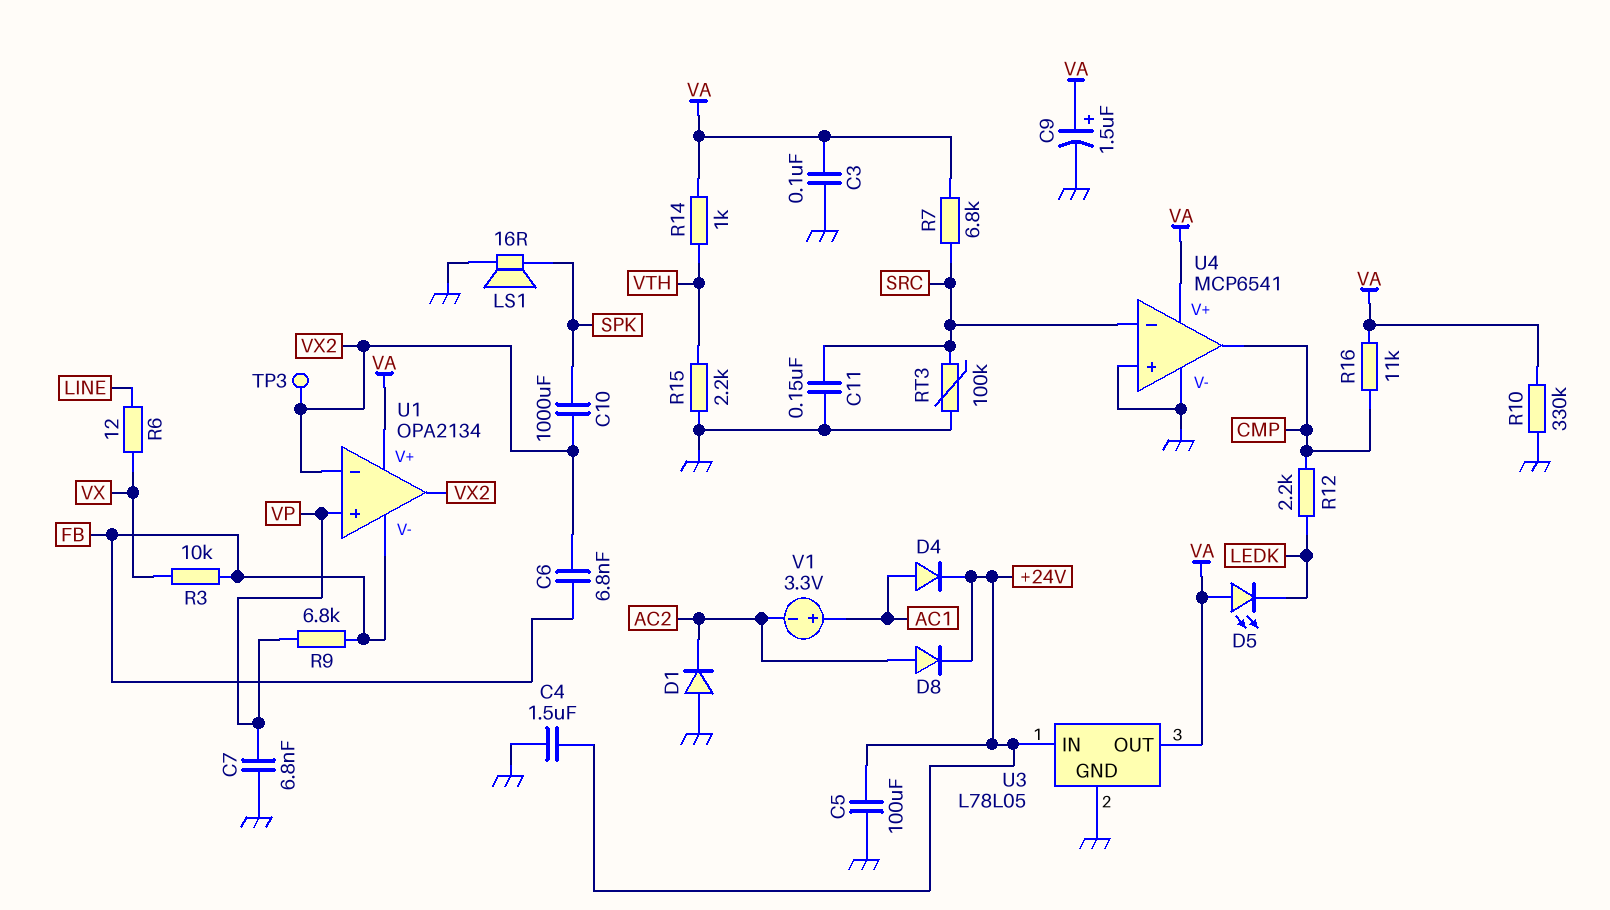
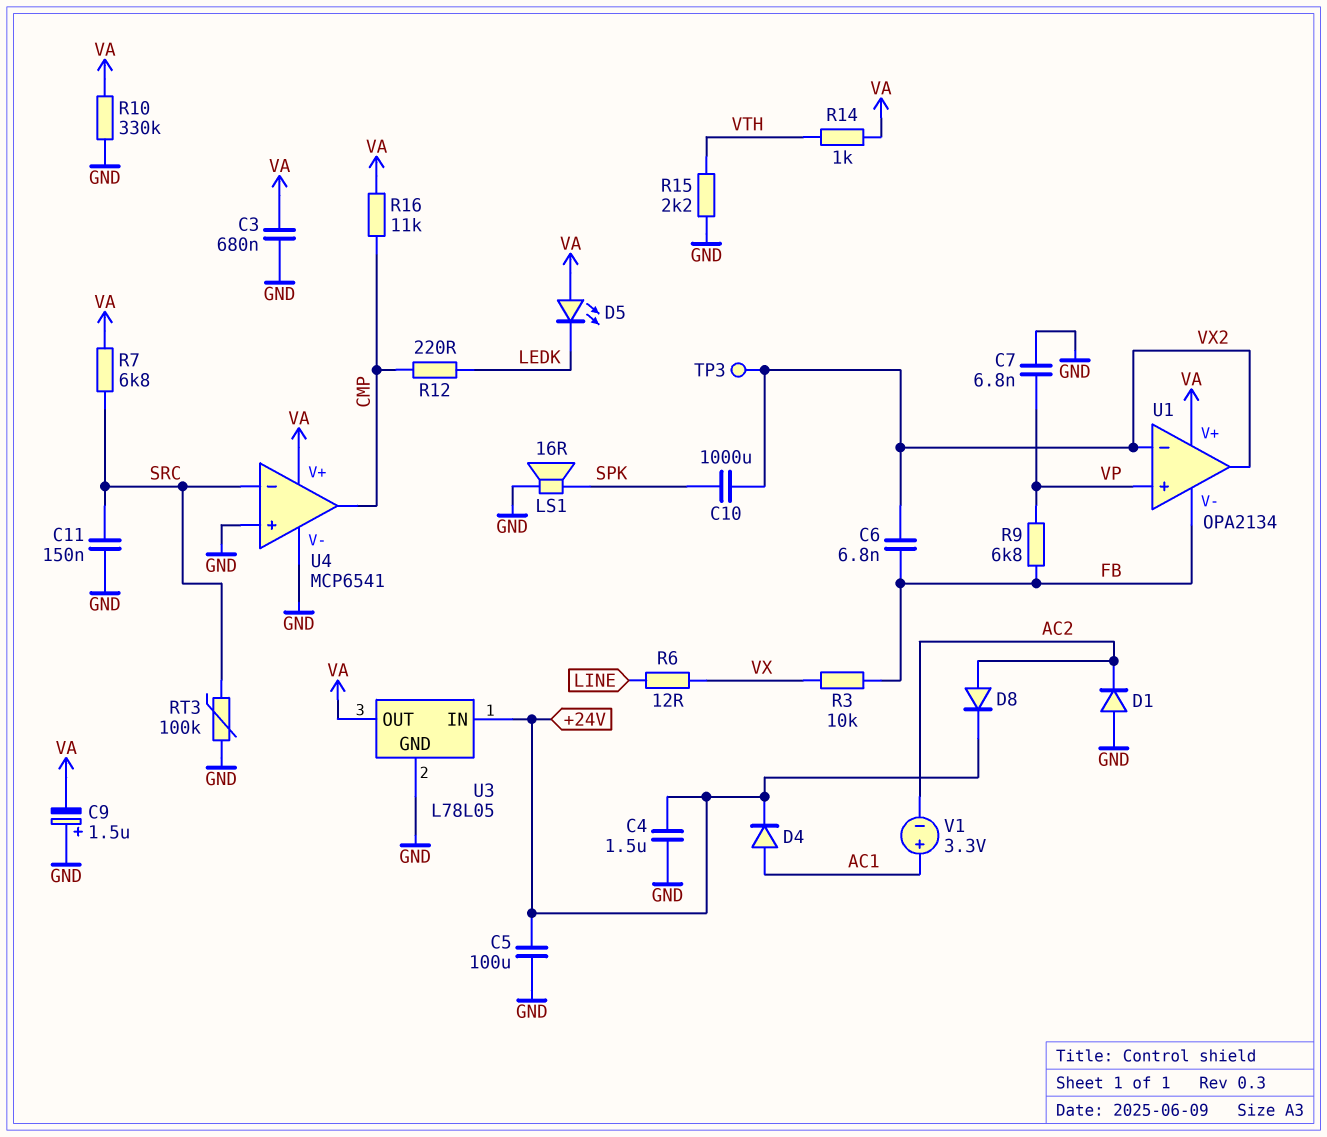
C3: 100nF (GND, VA) -> 680nF (GND, VA)
C9: 1.5uF (plus VA, minus GND) -> 1.5uF (plus GND, minus VA)
R12: 2.2k (CMP, LEDK) -> 220 (CMP, LEDK)

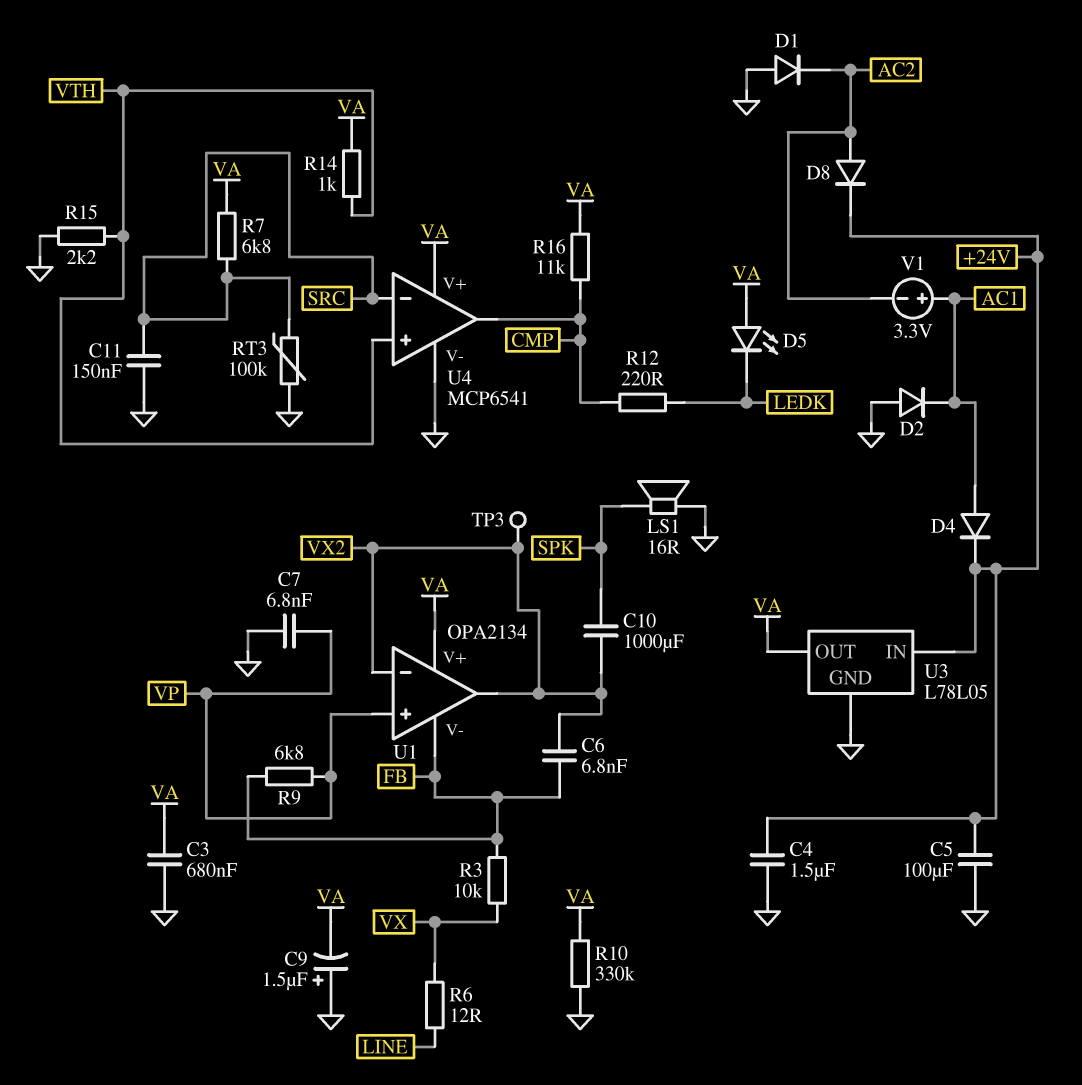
D2: none -> diode (A GND, K AC1)
U4 pin in+: GND -> VTH

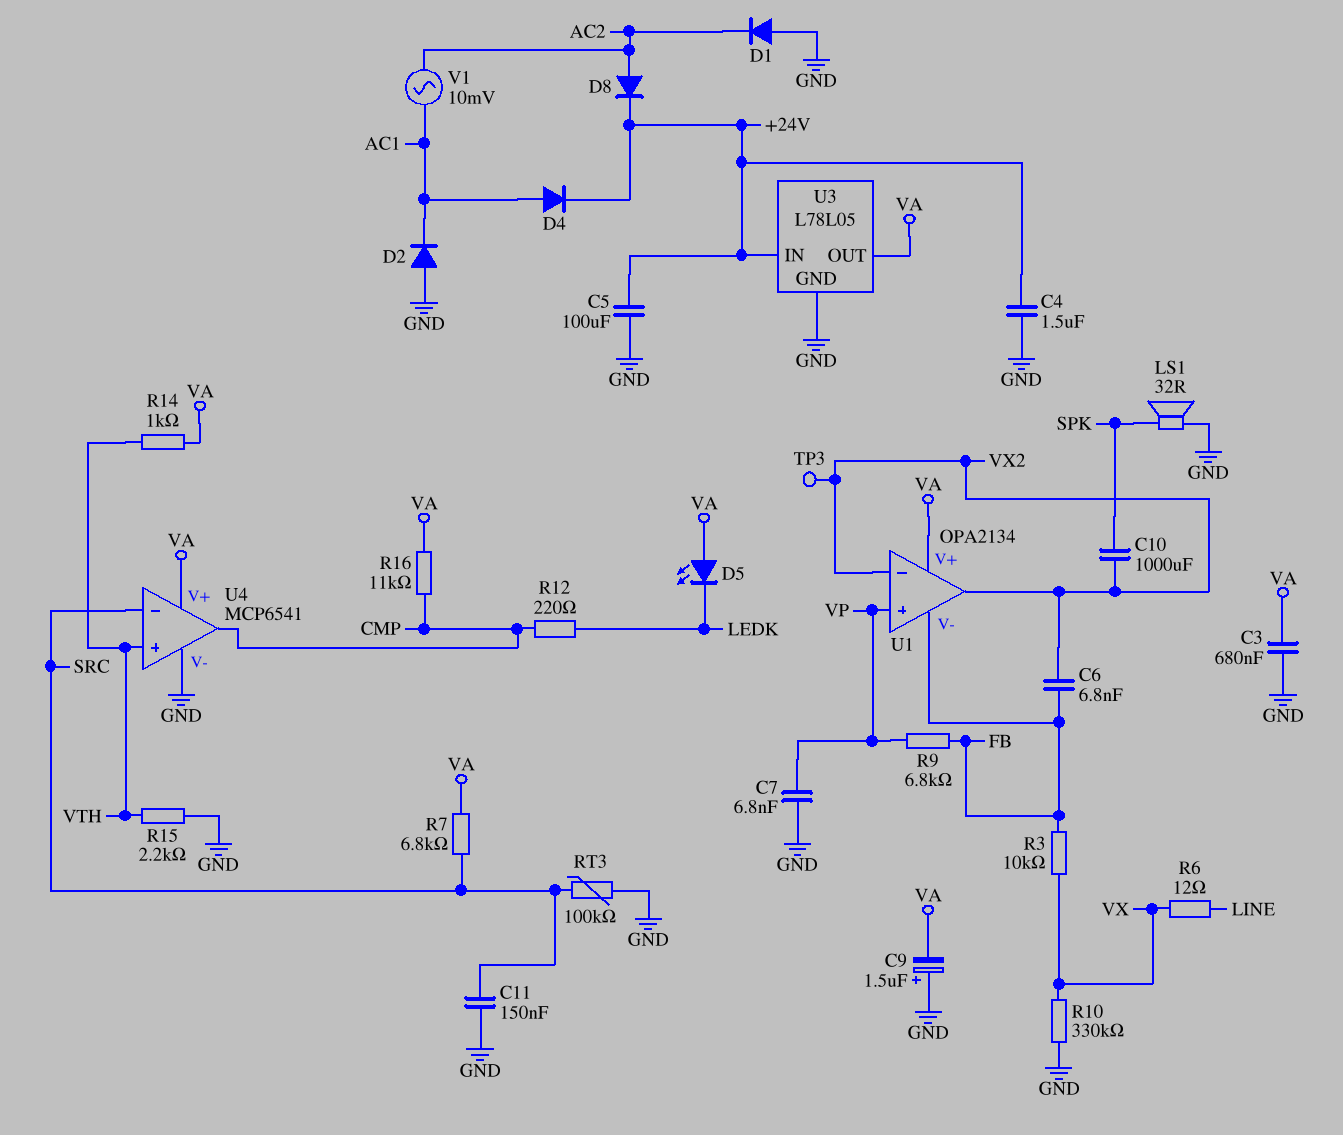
LS1: speaker 16R (GND, SPK) -> speaker 32R (GND, SPK)
R10: 330k (GND, VA) -> 330k (GND, VX)
V1: 3.3V (plus AC1, minus AC2) -> AC 10mV (AC1, AC2)

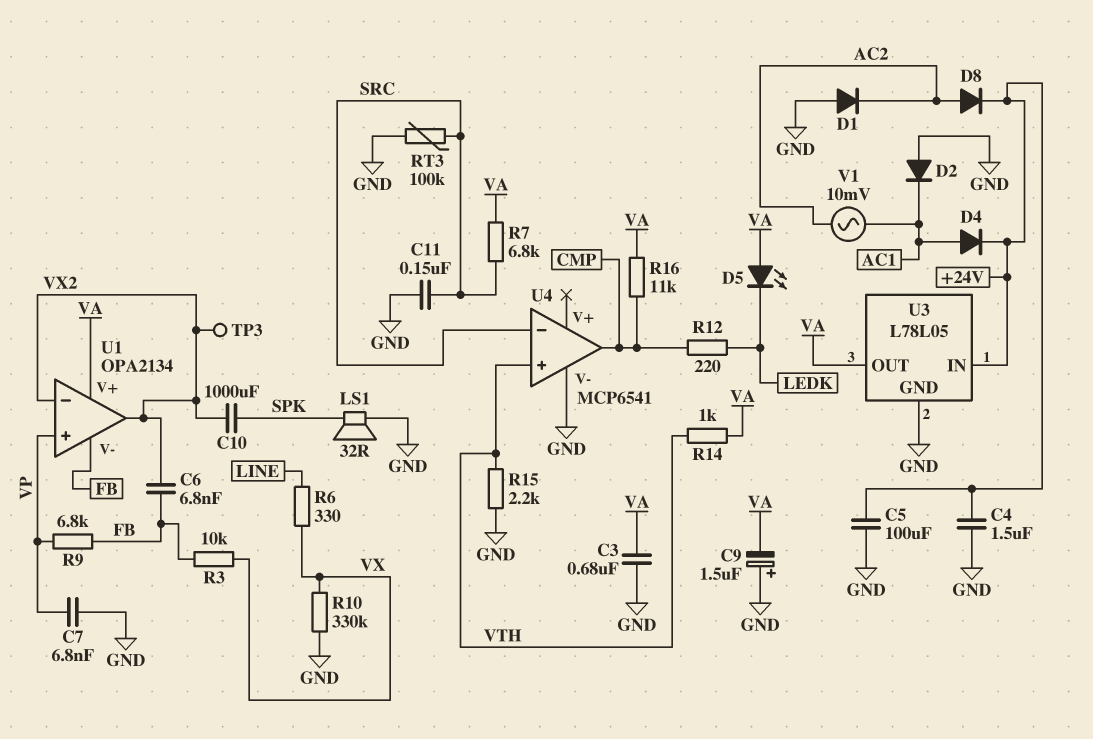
R6: 12 (LINE, VX) -> 330 (LINE, VX)
U4 pin V+: VA -> none

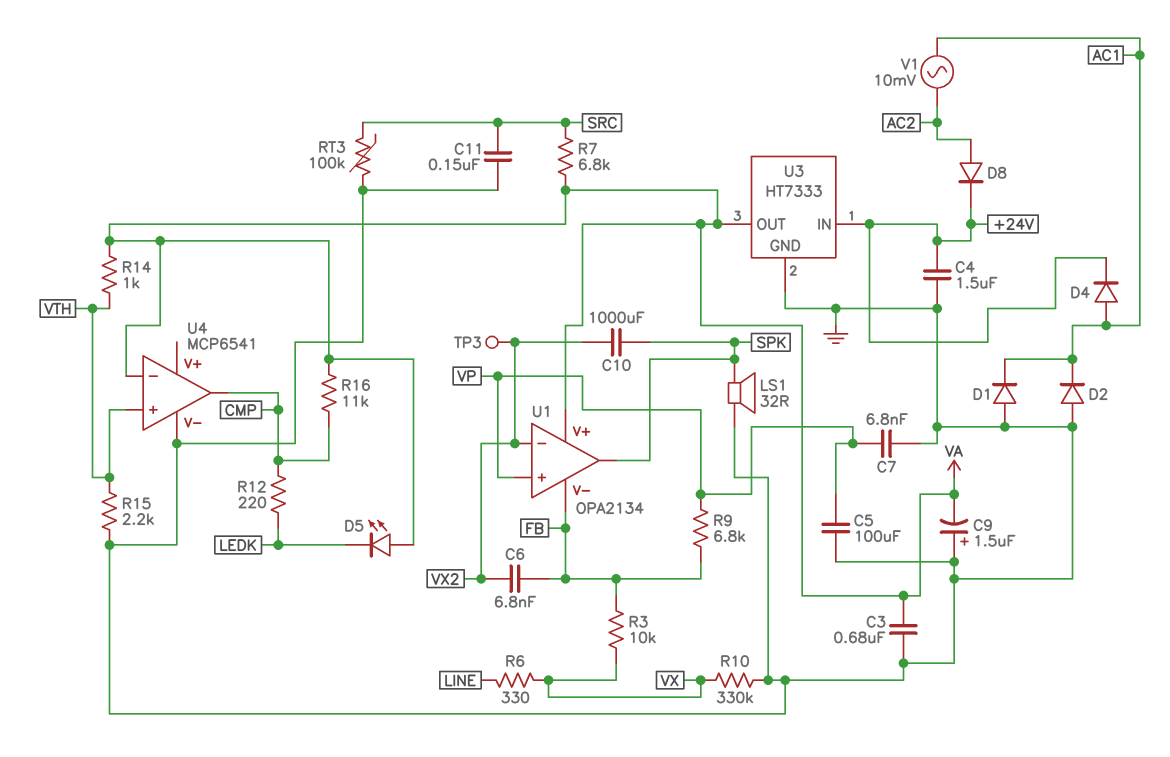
C5: 100uF (+24V, GND) -> 100uF (GND, VP)
D1: diode (A GND, K AC2) -> diode (A GND, K AC1)
U1 pin out: VX2 -> SPK
U3: L78L05 -> HT7333
U4 pin in-: SRC -> VA

